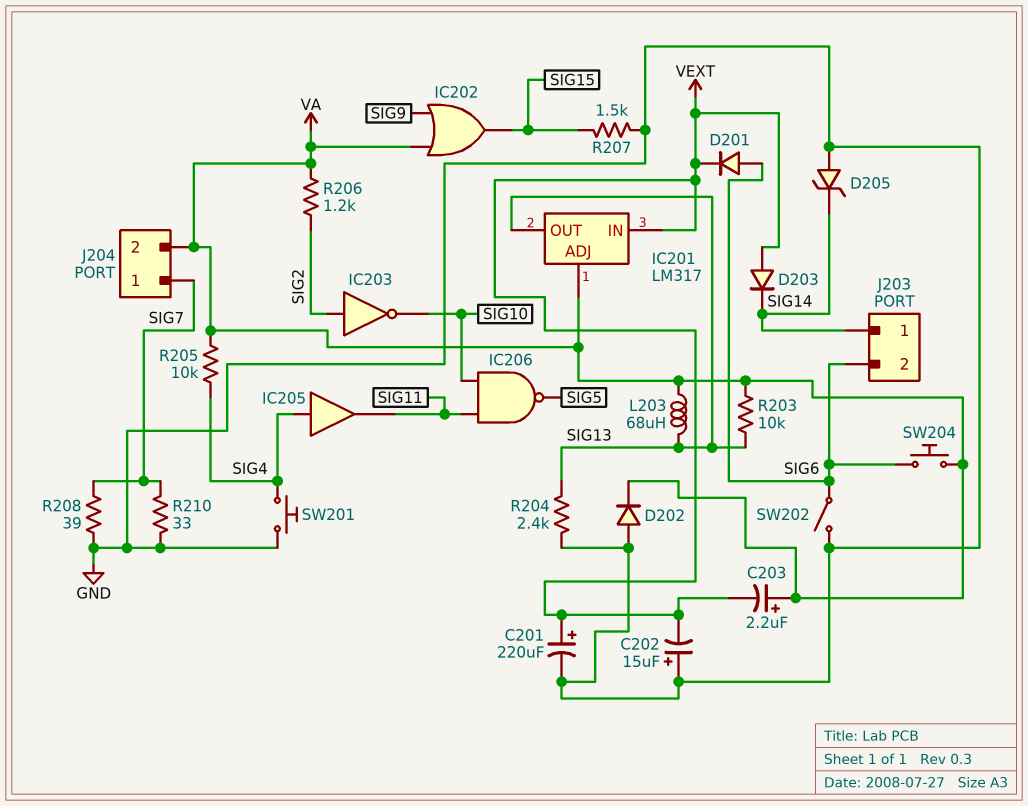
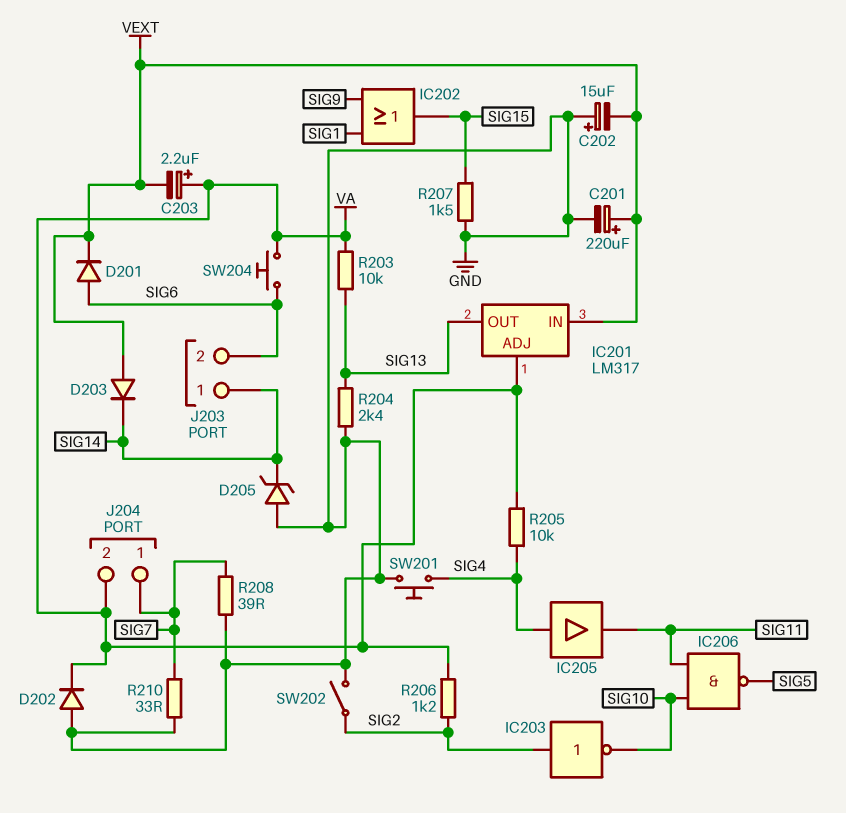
IC202: OR (in SIG9, in VA, out SIG15) -> OR (in SIG1, in SIG9, out SIG15)
L203: 68uH (SIG13, VA) -> none
SW202: switch (GND, SIG6) -> switch (GND, SIG2)

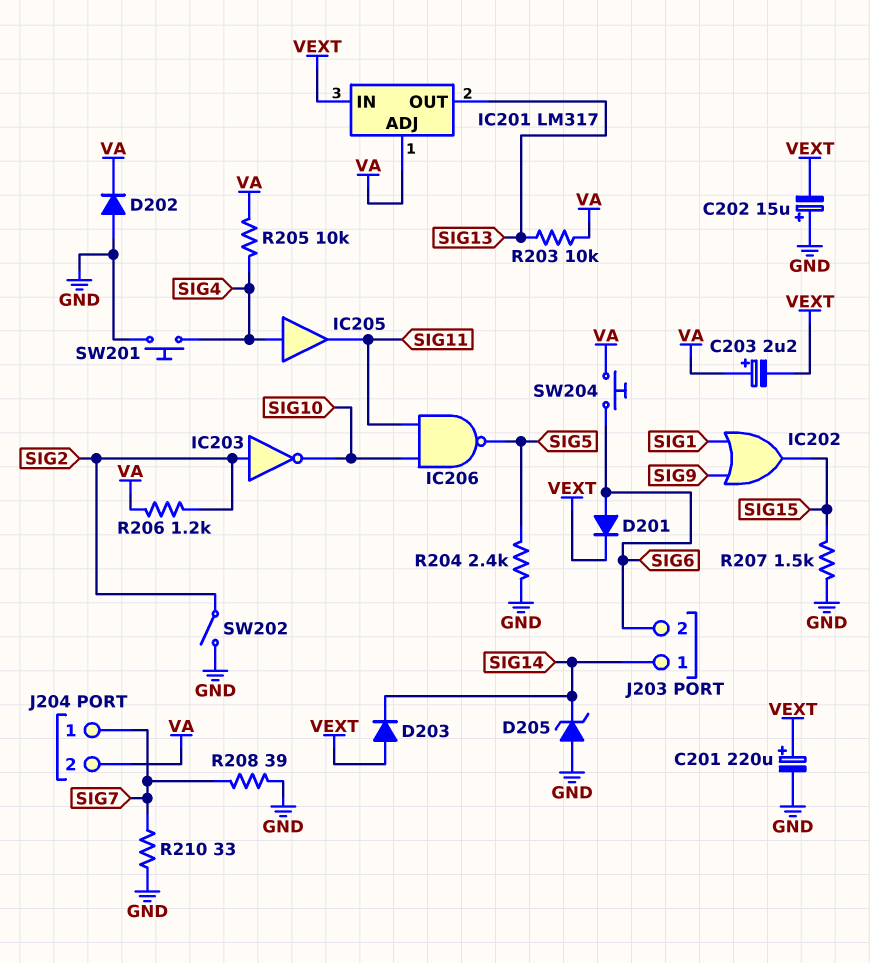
R204: 2.4k (GND, SIG13) -> 2.4k (GND, SIG5)

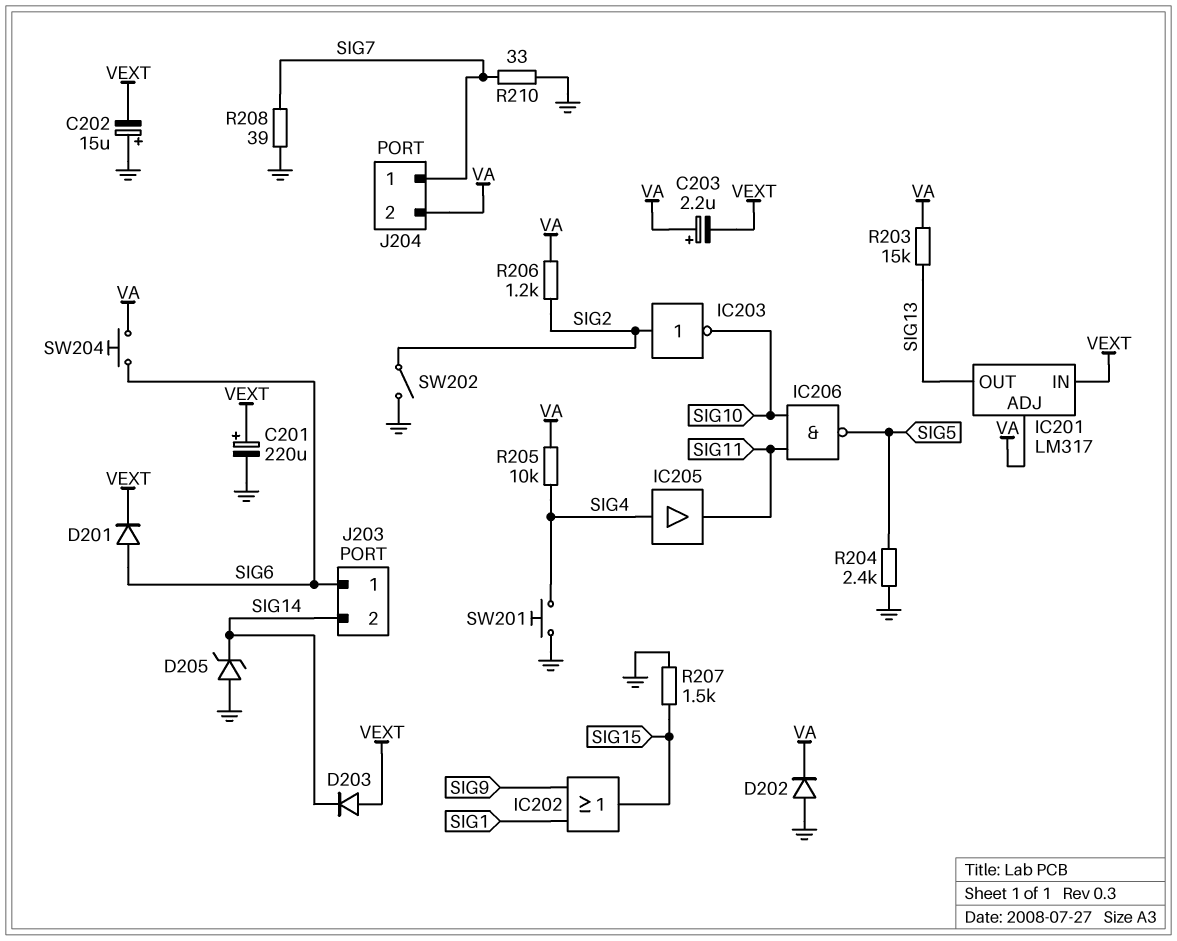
J203 pin 1: SIG14 -> SIG6
J203 pin 2: SIG6 -> SIG14
R203: 10k (SIG13, VA) -> 15k (SIG13, VA)

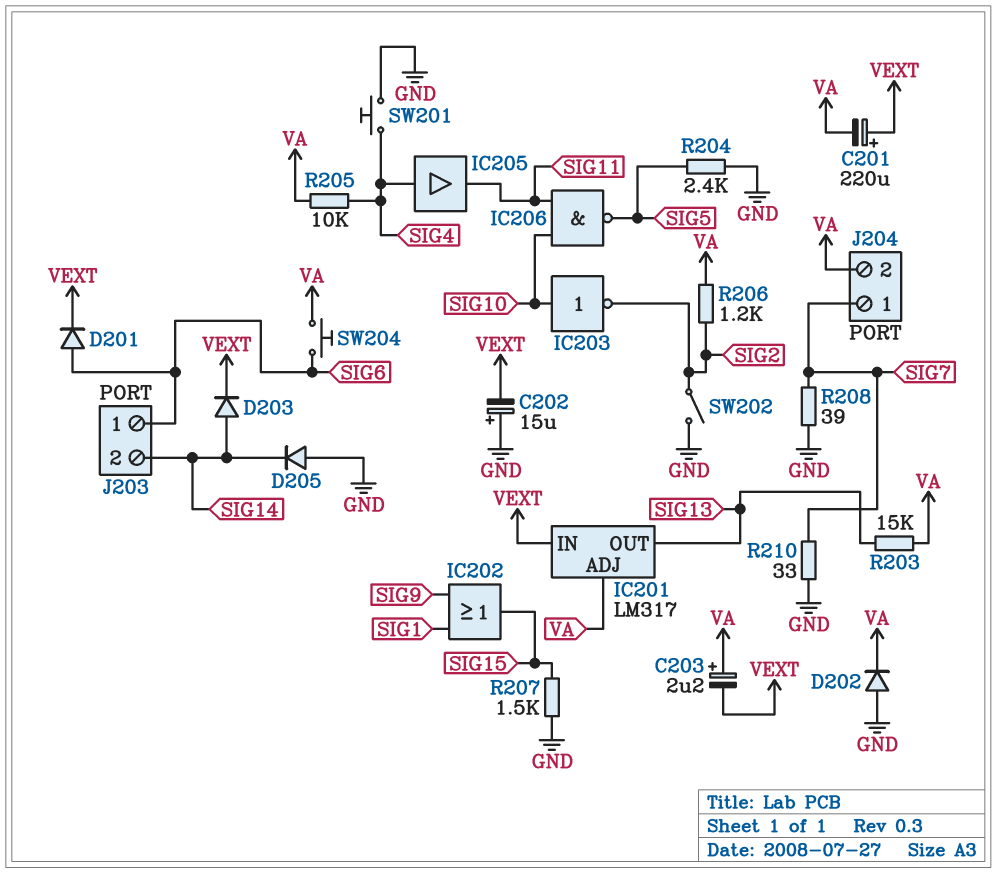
C201: 220uF (plus VEXT, minus GND) -> 220uF (plus VEXT, minus VA)
D203: diode (A VEXT, K SIG14) -> diode (A SIG14, K VEXT)
D205: zener (A GND, K SIG14) -> diode (A GND, K SIG14)
IC203: NOT (in SIG2, out SIG10) -> NOT (in SIG10, out SIG2)

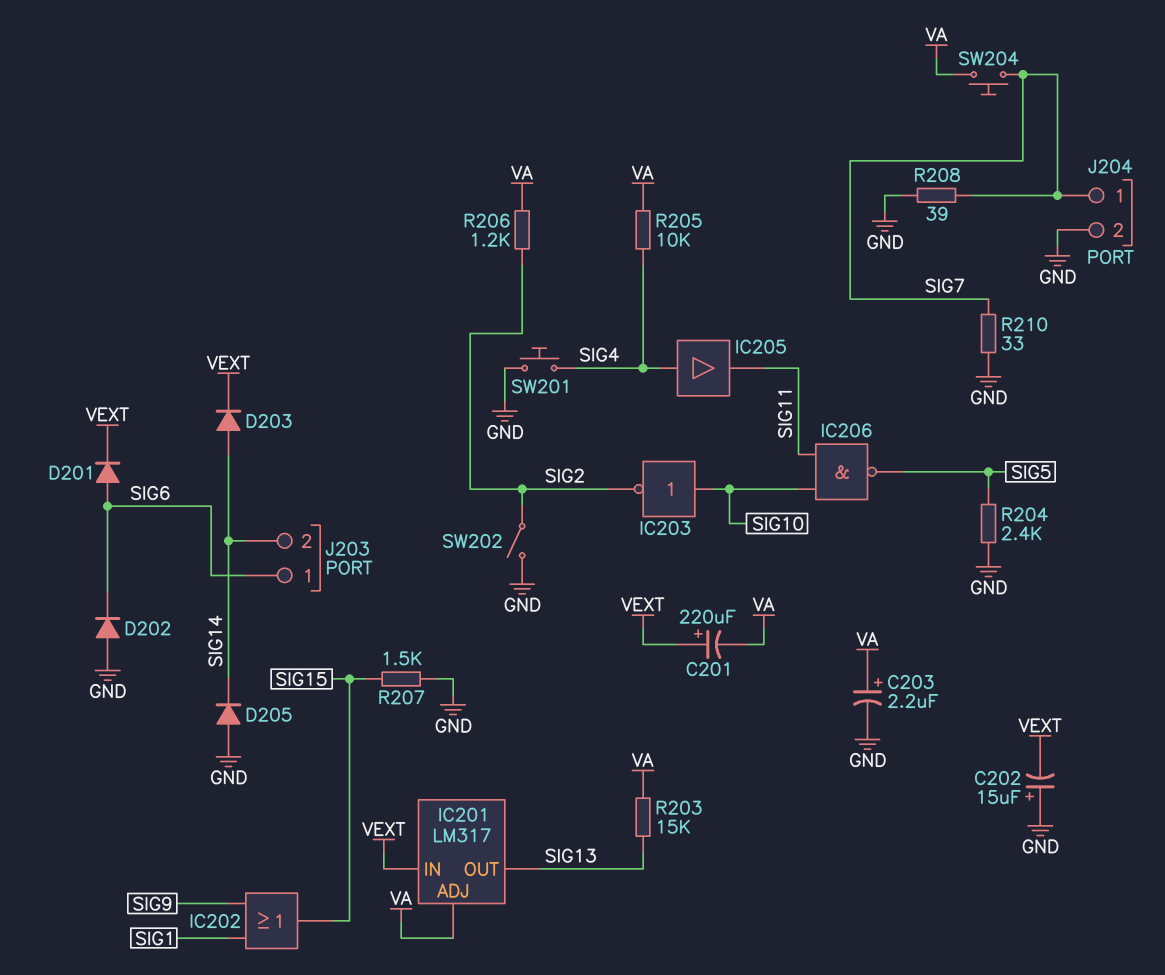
C203: 2.2uF (plus VA, minus VEXT) -> 2.2uF (plus VA, minus GND)
D202: diode (A GND, K VA) -> diode (A GND, K SIG6)
J204 pin 2: VA -> GND
SW204: button (SIG6, VA) -> button (SIG7, VA)

